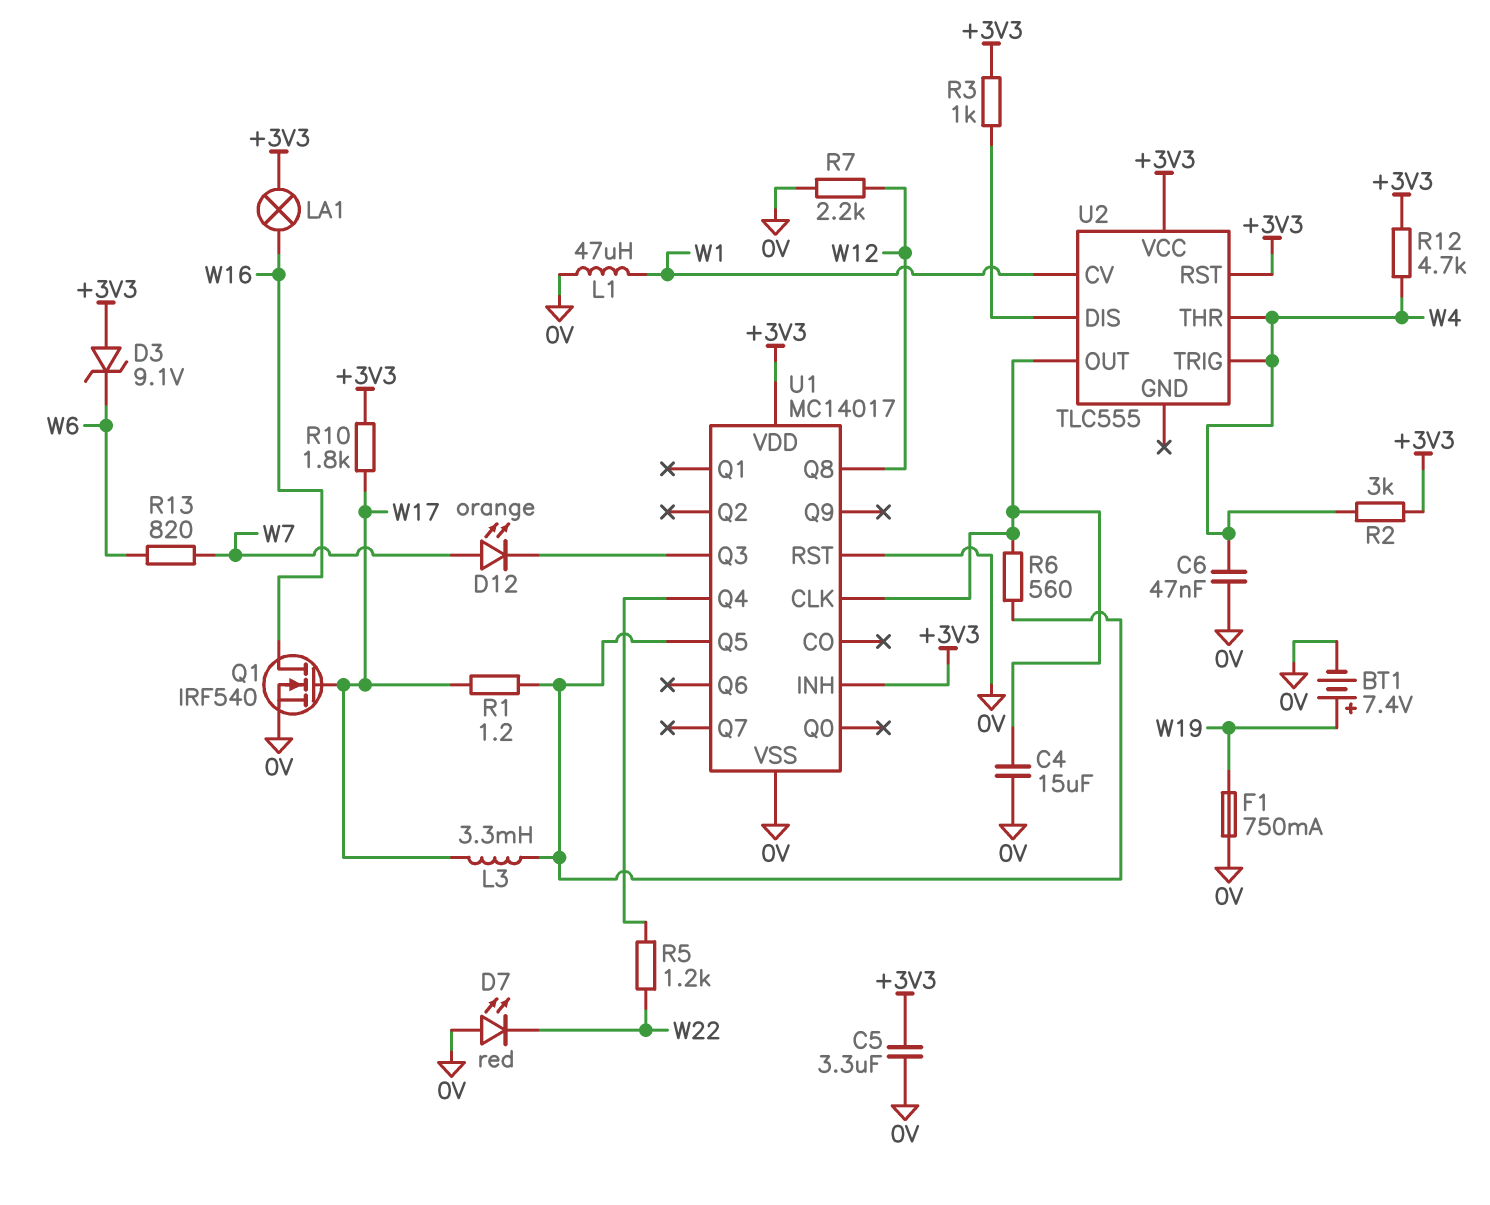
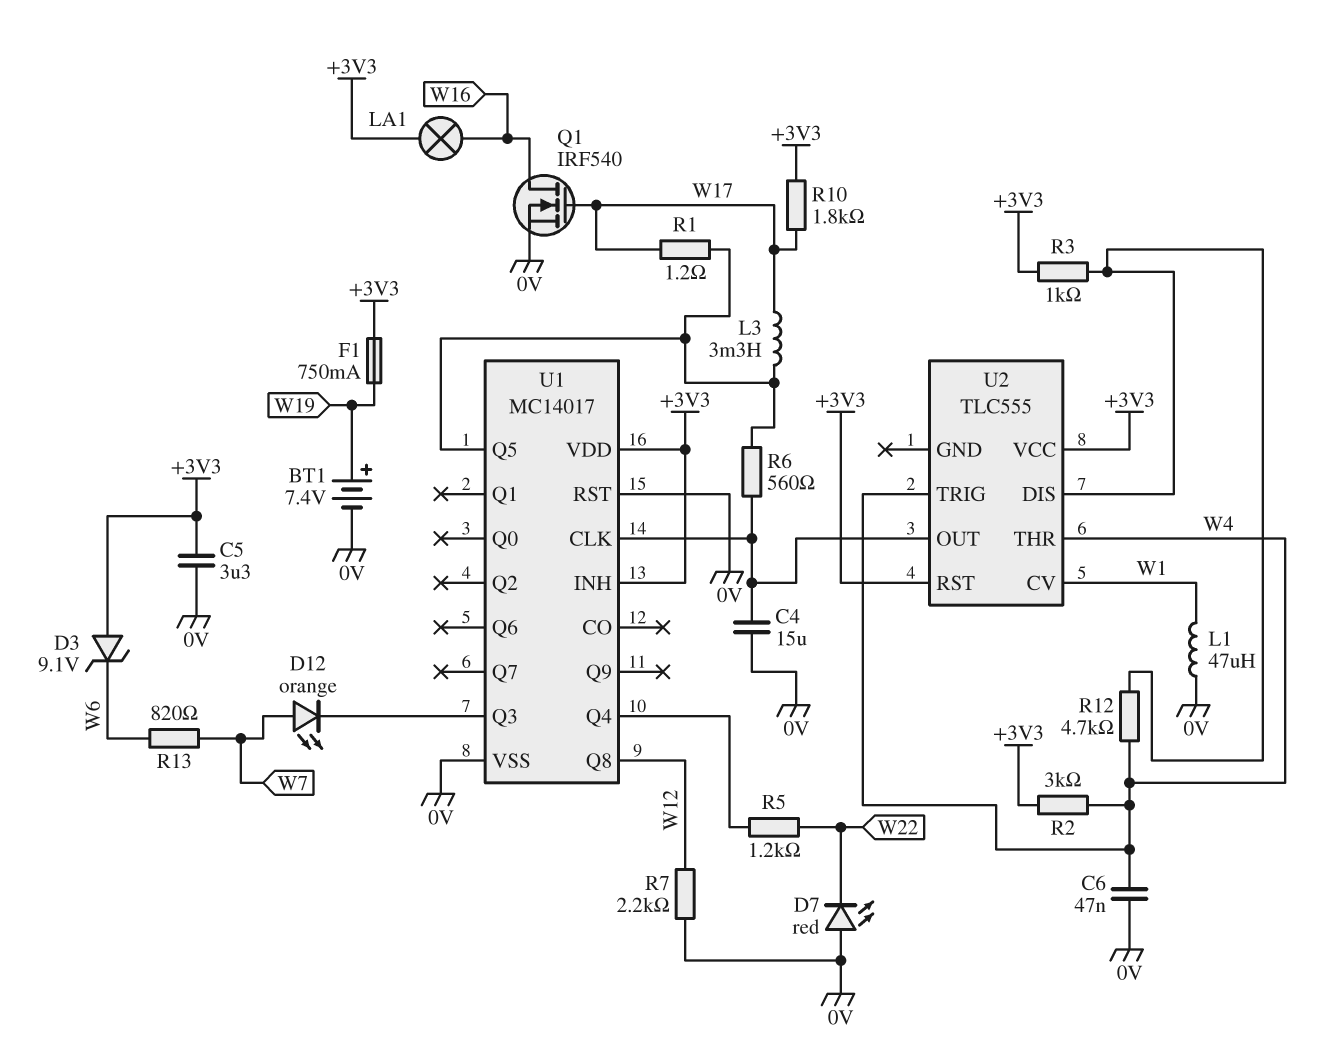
F1: 750mA (0V, W19) -> 750mA (+3V3, W19)
R12: 4.7k (+3V3, W4) -> 4.7k (U2/DIS, W4)

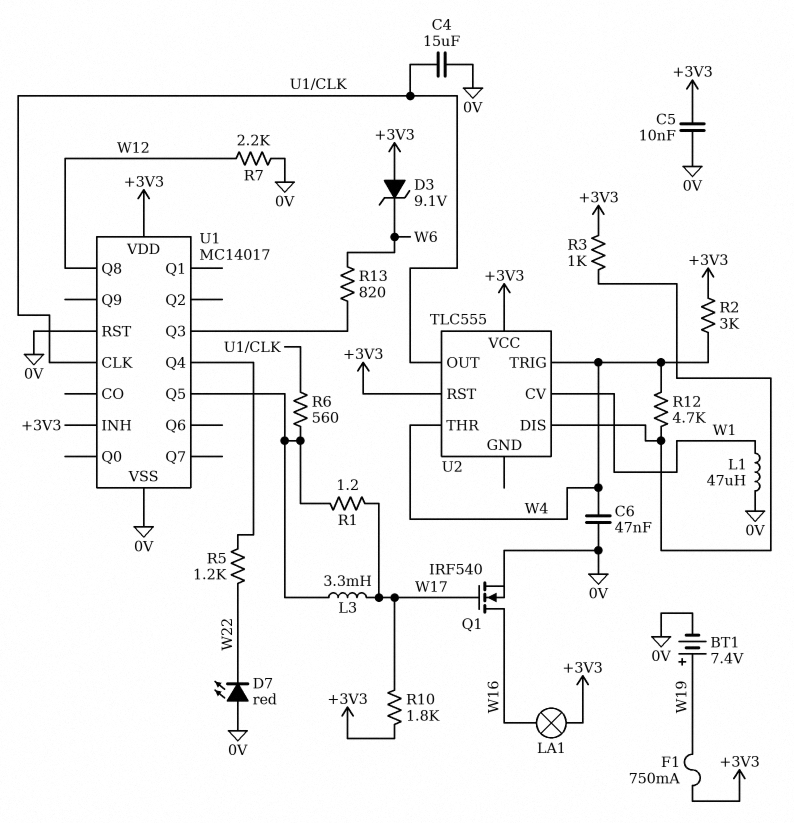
C5: 3.3uF (+3V3, 0V) -> 10nF (+3V3, 0V)
D12: LED orange (A W7, K U1/Q3) -> none
R13: 820 (W6, W7) -> 820 (U1/Q3, W6)

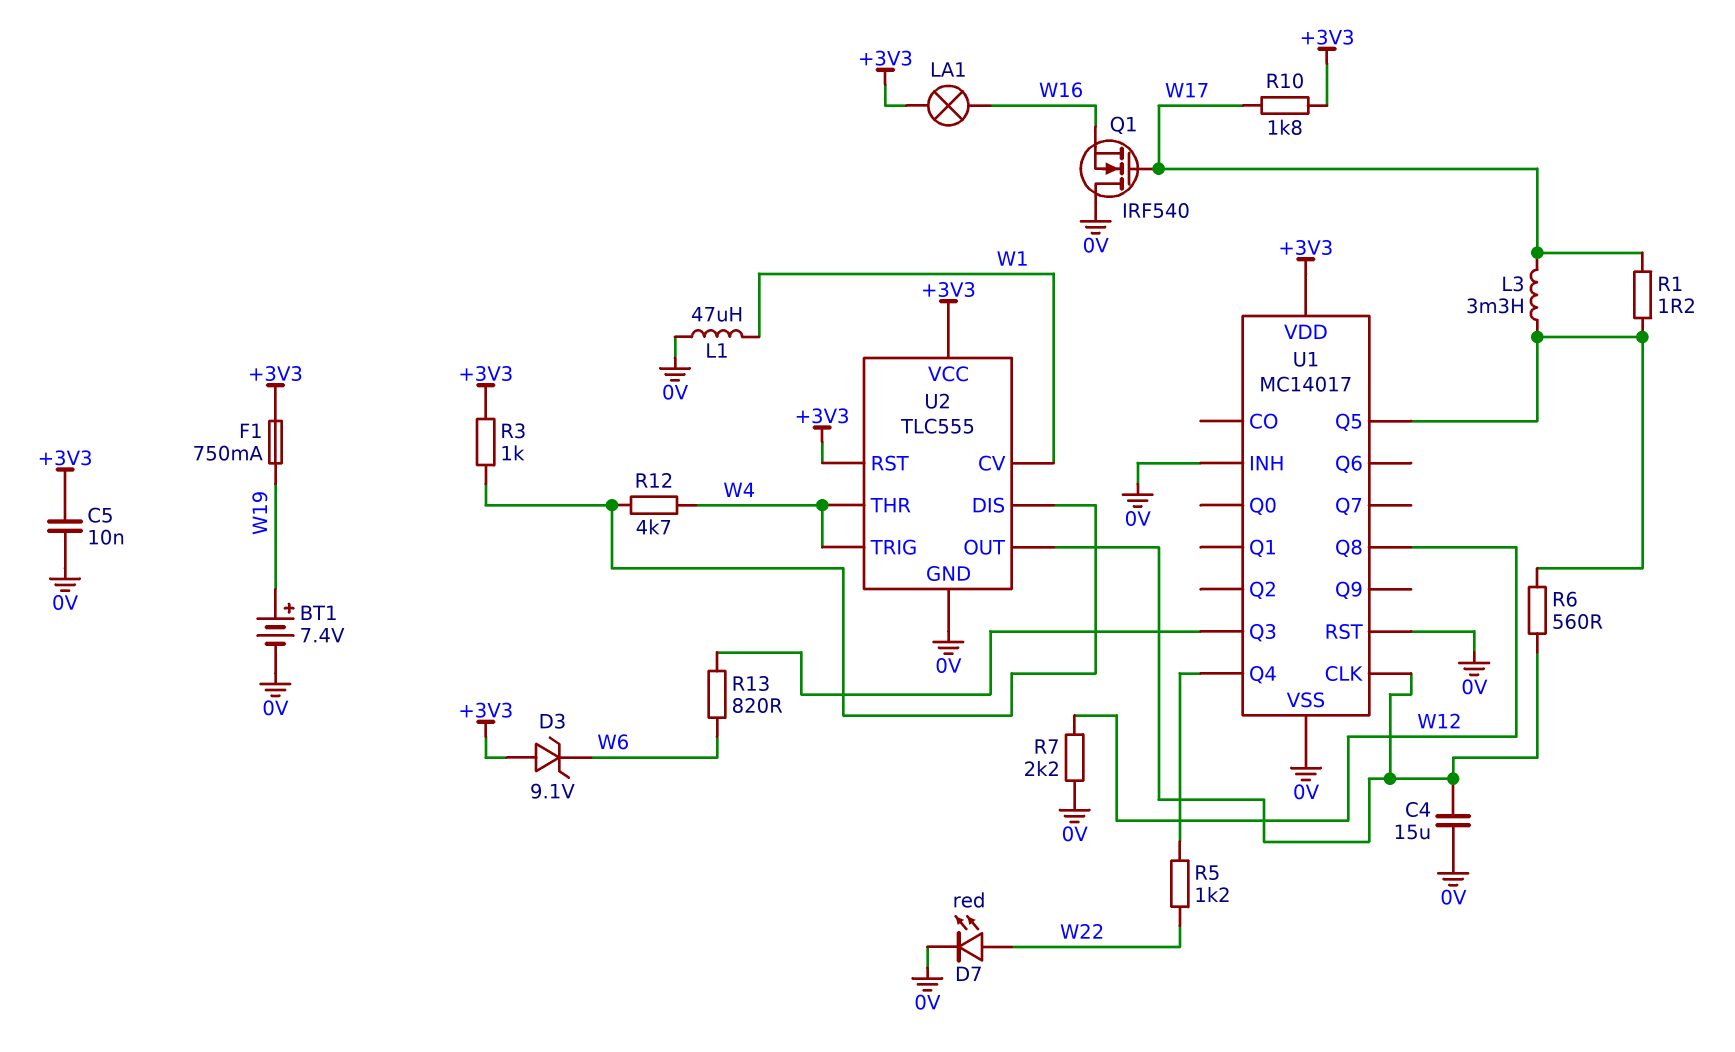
C6: 47nF (0V, W4) -> none
D7: LED red (A 0V, K W22) -> LED red (A W22, K 0V)
Q1: NMOS IRF540 (G W17, D W16, S 0V) -> NMOS IRF540 (G W17, D 0V, S W16)
R2: 3k (+3V3, W4) -> none
U1 pin INH: +3V3 -> 0V
U2 pin GND: none -> 0V

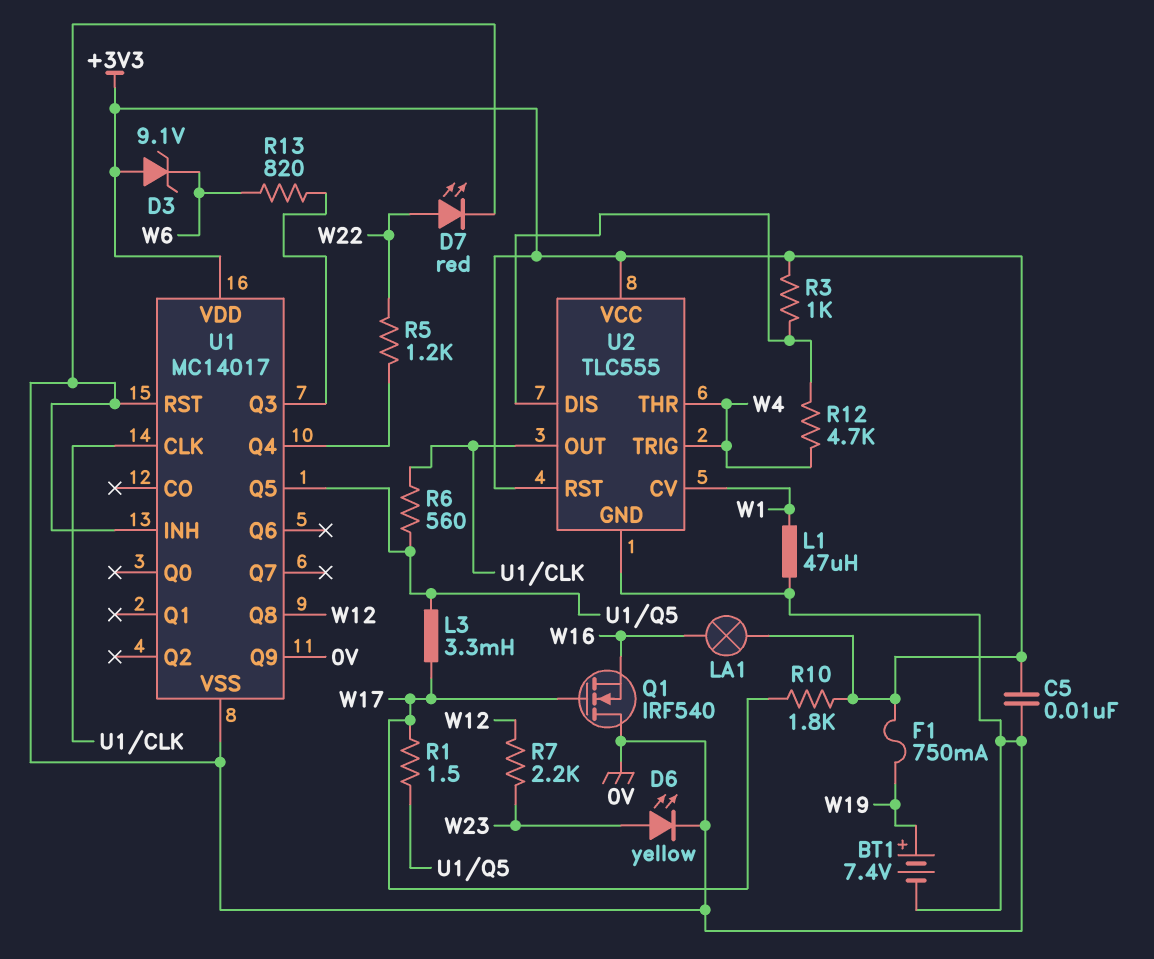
C4: 15uF (0V, U1/CLK) -> none
D6: none -> LED yellow (A W23, K 0V)
R1: 1.2 (U1/Q5, W17) -> 1.5 (U1/Q5, W17)
R7: 2.2k (0V, W12) -> 2.2k (W12, W23)
U1 pin Q9: none -> 0V

